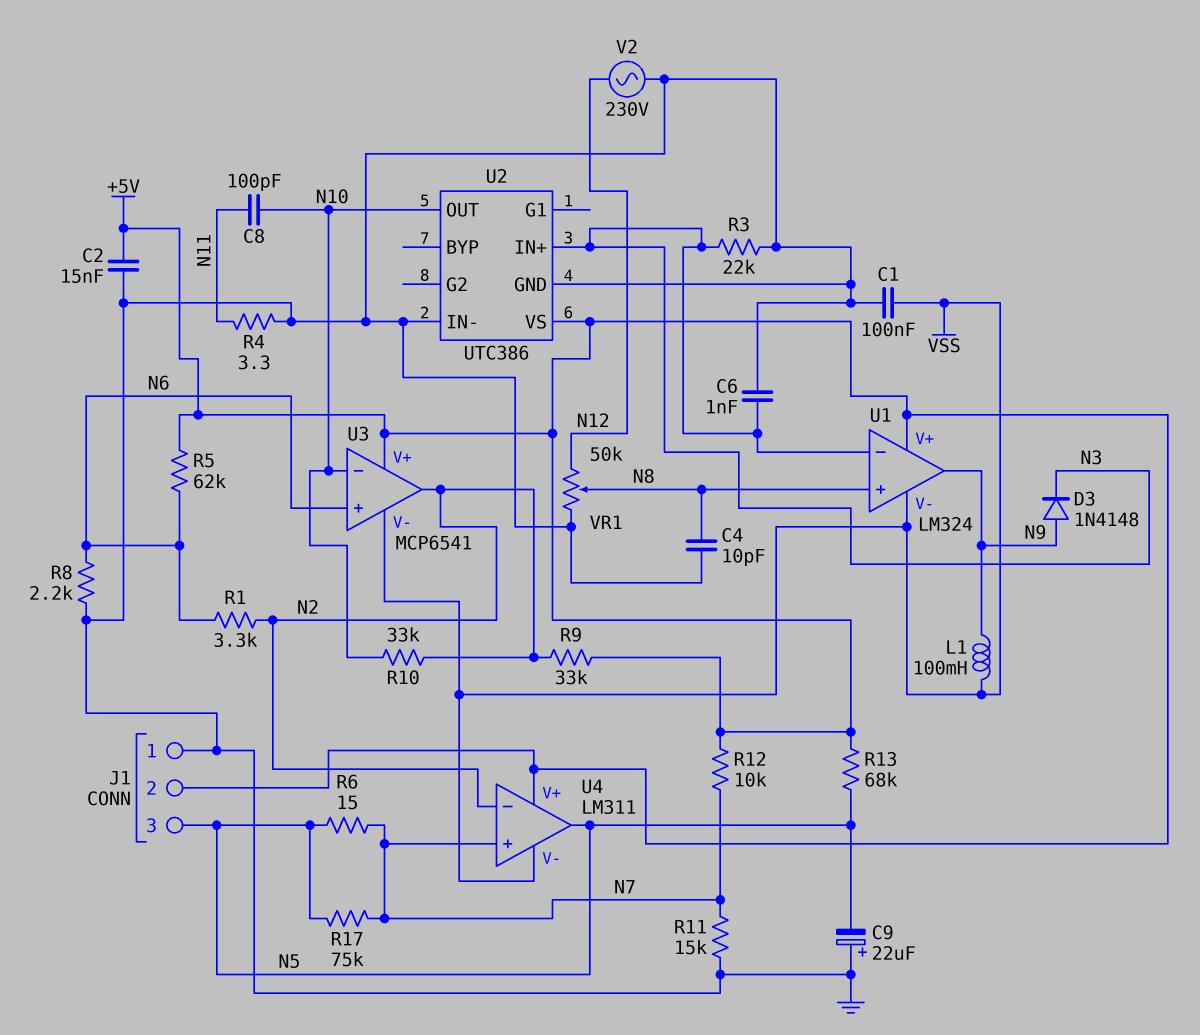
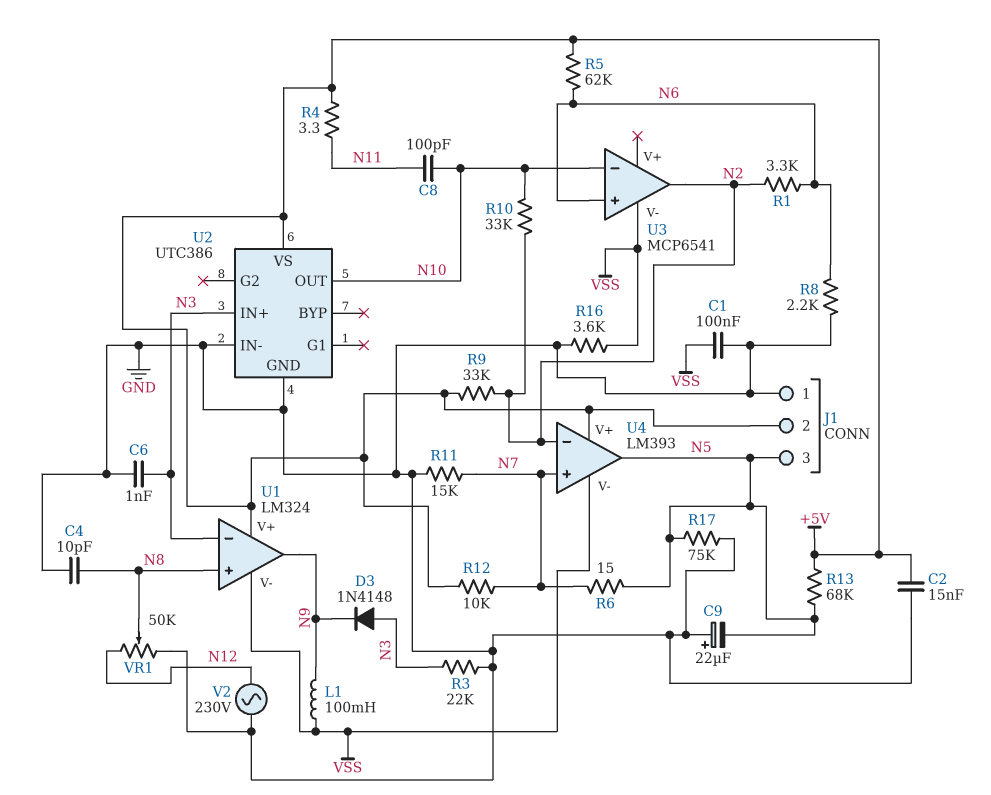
D3: diode 1N4148 (A N9, K N3) -> diode 1N4148 (A N3, K N9)
R4: 3.3 (GND, N11) -> 3.3 (+5V, N11)
R16: none -> 3.6k (GND, VSS)
R17: 75k (N5, N7) -> 75k (GND, N5)
U3 pin V+: +5V -> none
U4: LM311 -> LM393

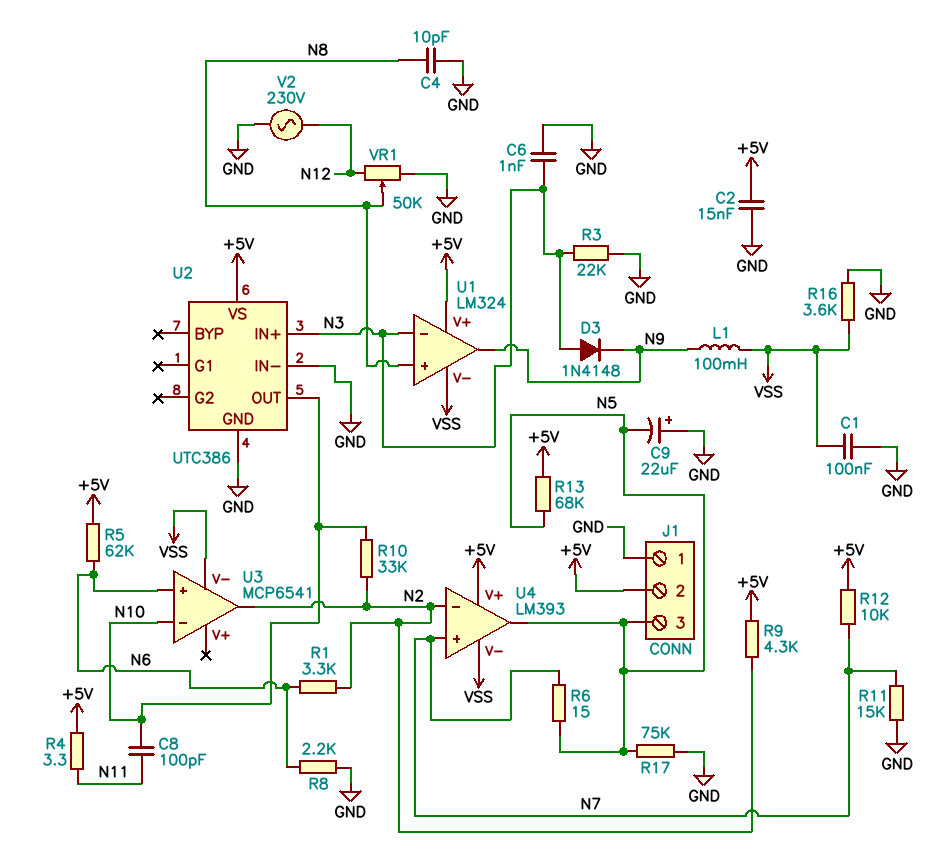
R9: 33k (+5V, N2) -> 4.3k (+5V, N2)

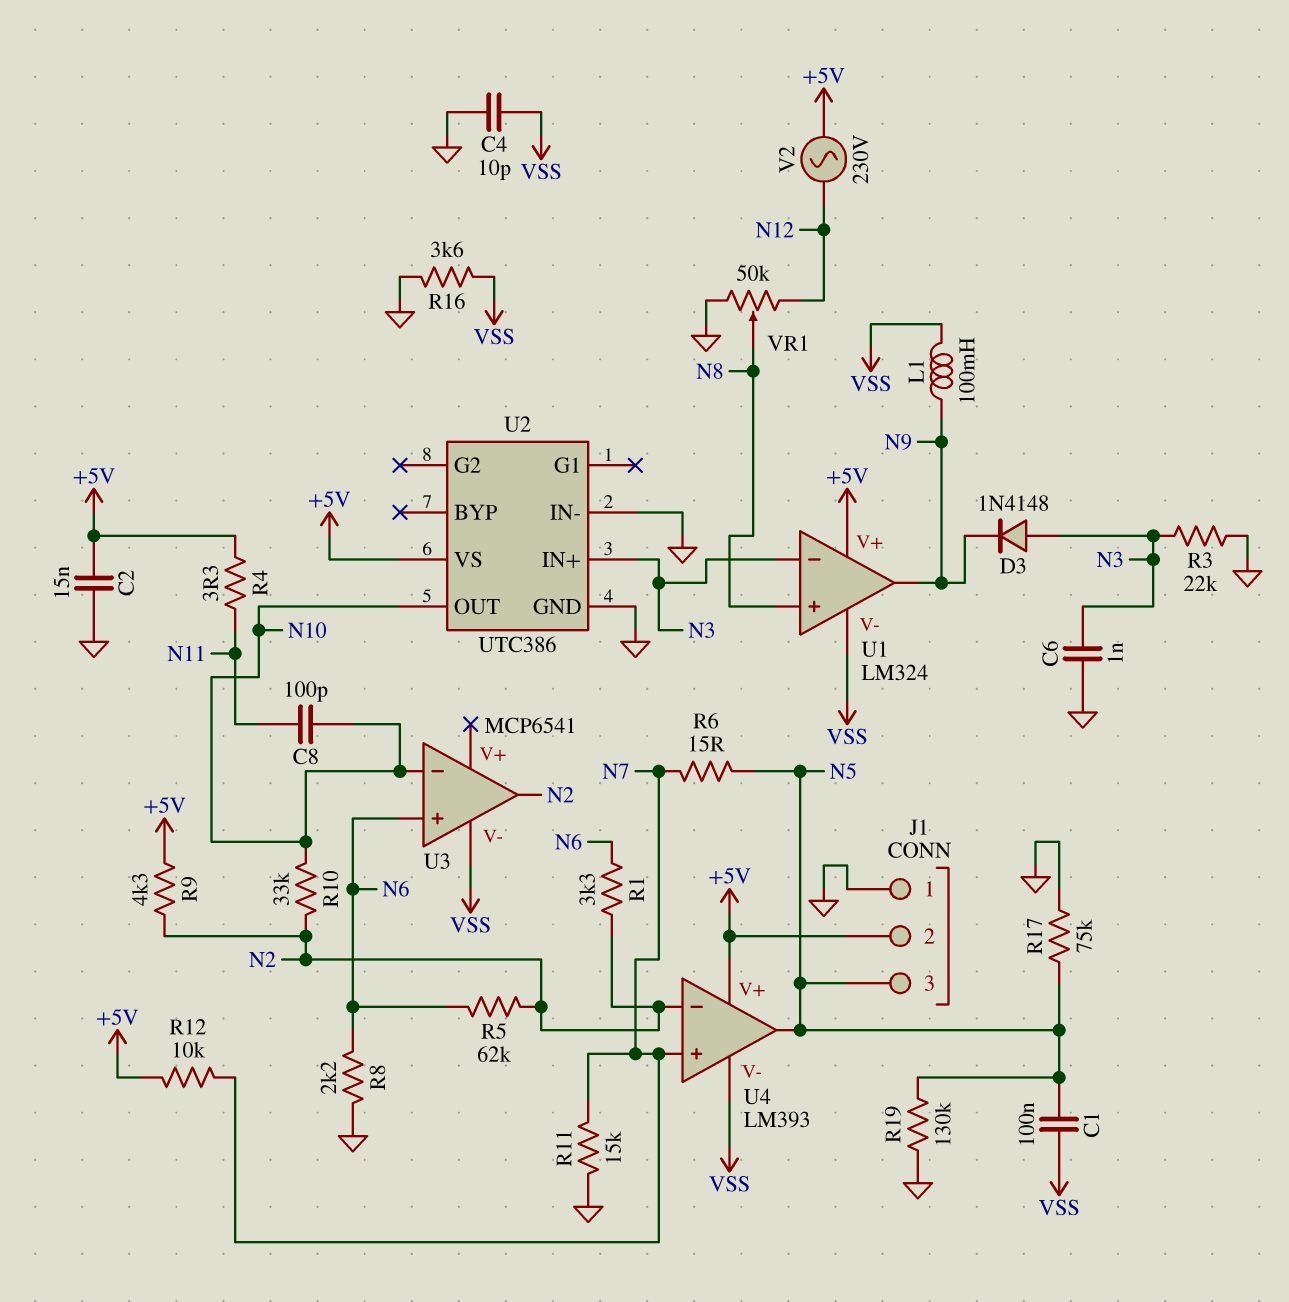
C1: 100nF (GND, VSS) -> 100nF (N5, VSS)
C4: 10pF (GND, N8) -> 10pF (GND, VSS)
C9: 22uF (plus GND, minus N5) -> none
R5: 62k (+5V, N6) -> 62k (N2, N6)
R13: 68k (+5V, N5) -> none
R19: none -> 130k (GND, N5)
V2: AC 230V (GND, N12) -> AC 230V (+5V, N12)

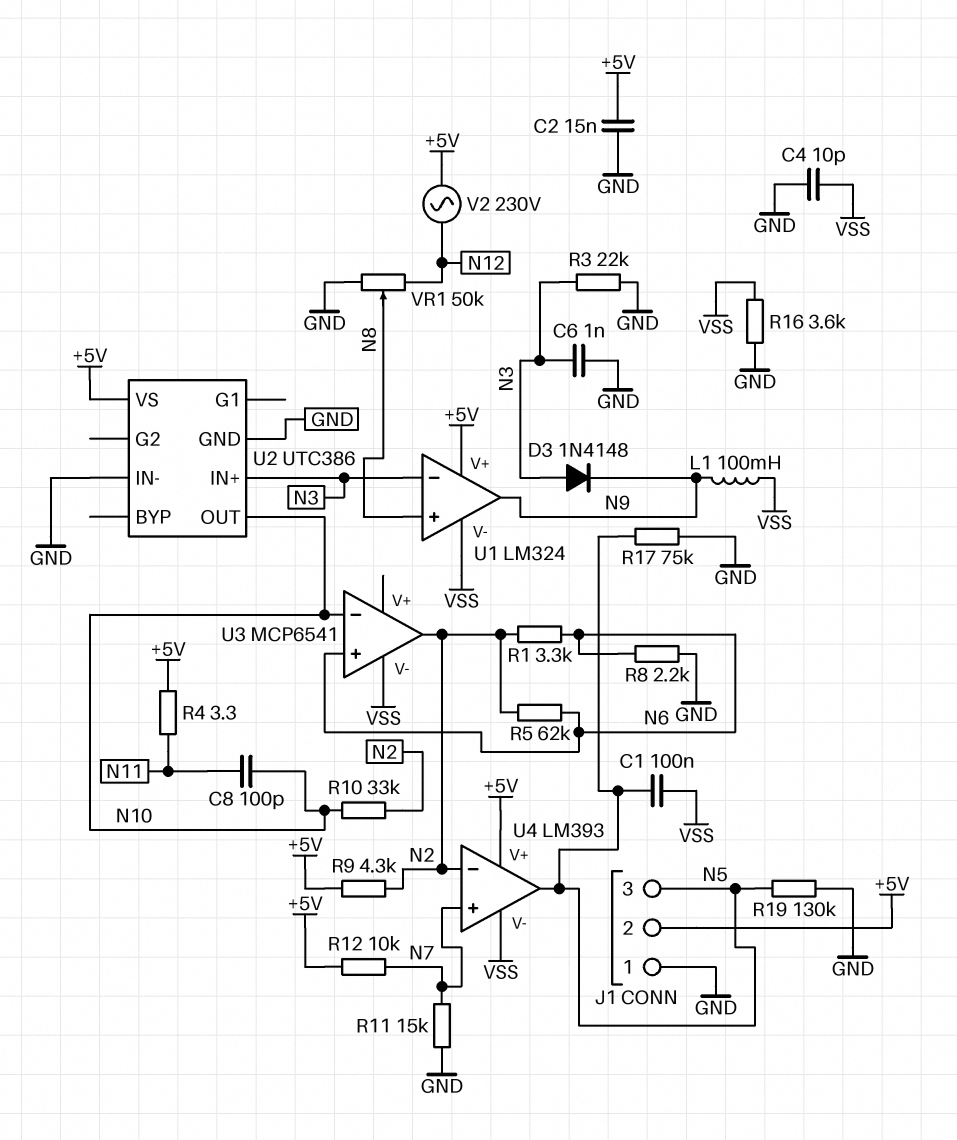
R6: 15 (N5, N7) -> none

